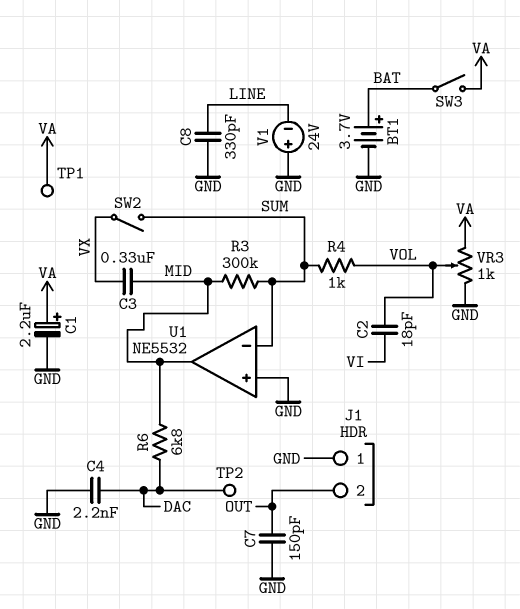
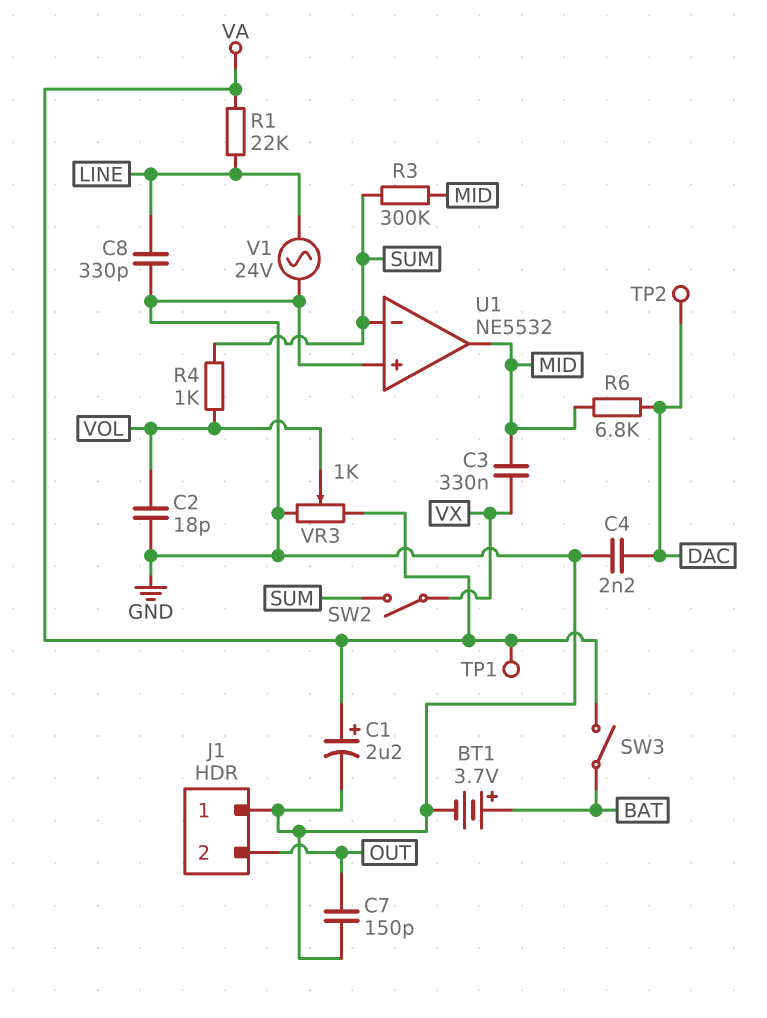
C2: 18pF (VI, VOL) -> 18pF (GND, VOL)
R1: none -> 22k (LINE, VA)
V1: 24V (plus GND, minus LINE) -> AC 24V (GND, LINE)

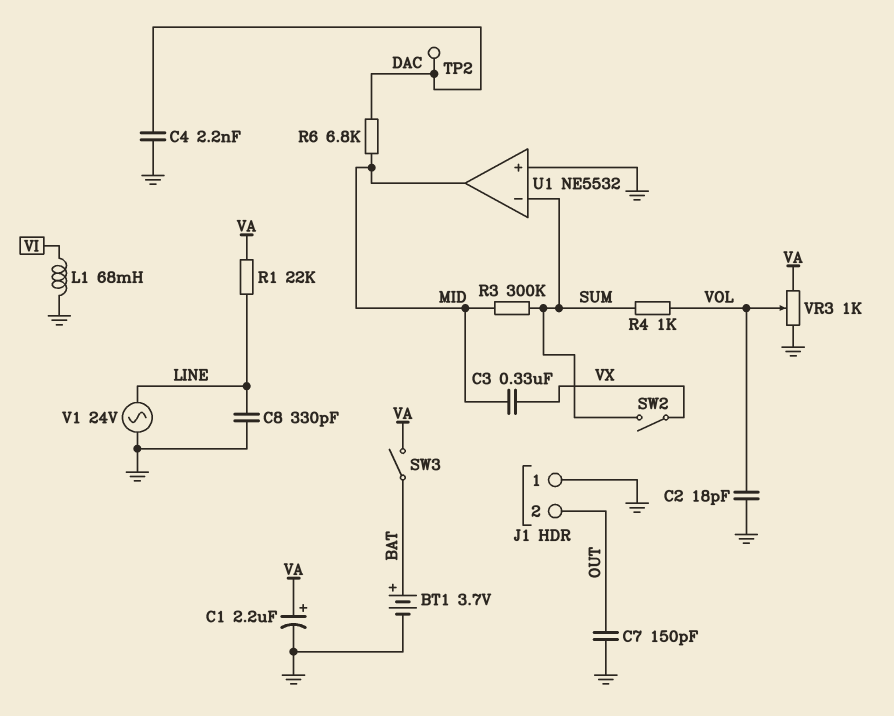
L1: none -> 68mH (GND, VI)
TP1: test point (VA) -> none

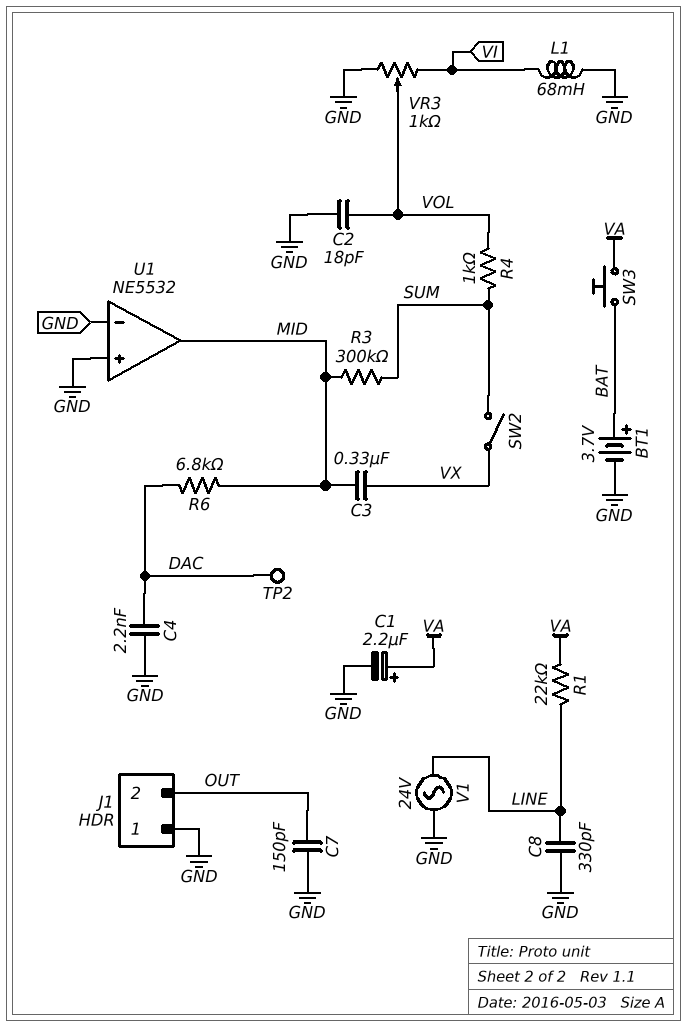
SW3: switch (BAT, VA) -> button (BAT, VA)
U1 pin in-: SUM -> GND
VR3: 1k (GND, VA, wiper VOL) -> 1k (GND, VI, wiper VOL)

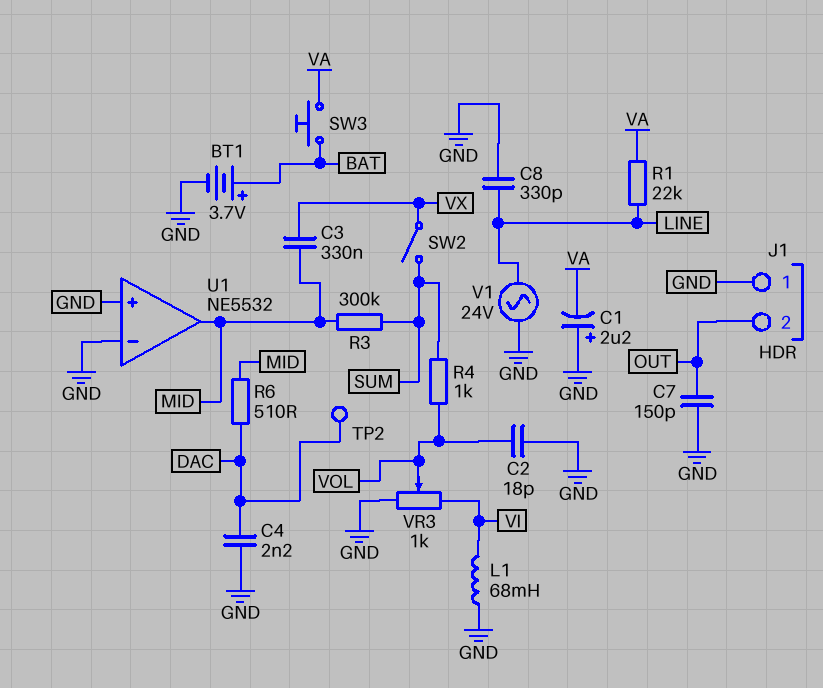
C1: 2.2uF (plus VA, minus GND) -> 2.2uF (plus GND, minus VA)
R6: 6.8k (DAC, MID) -> 510 (DAC, MID)

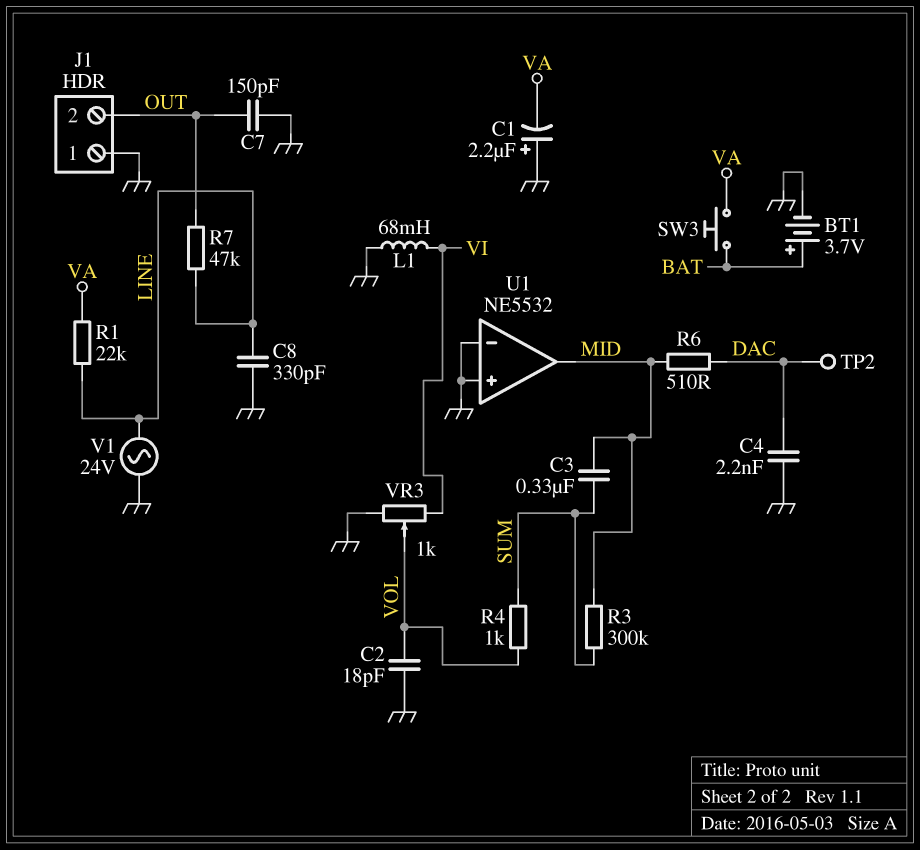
C3: 330nF (MID, VX) -> 330nF (MID, SUM)
R7: none -> 47k (LINE, OUT)
SW2: switch (SUM, VX) -> none

